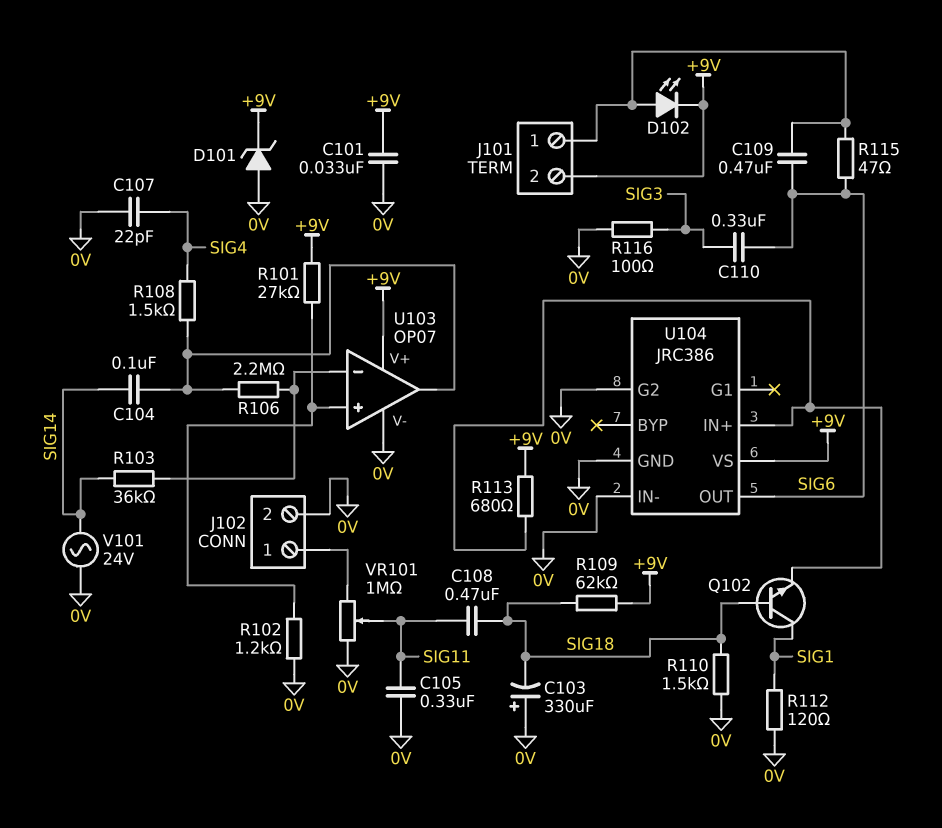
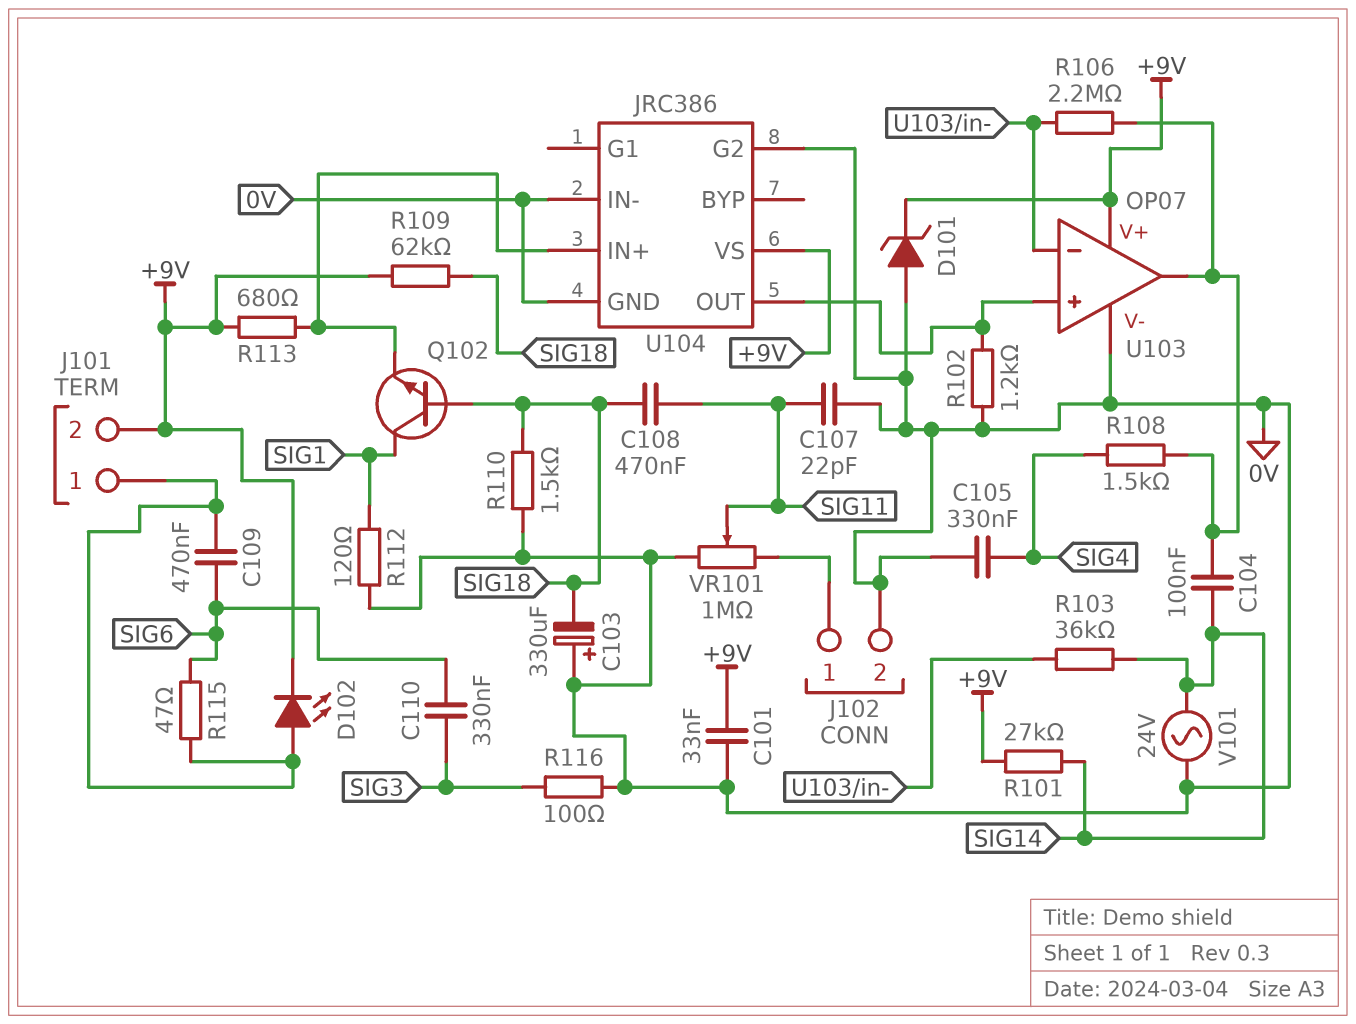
C105: 330nF (0V, SIG11) -> 330nF (0V, SIG4)
C107: 22pF (0V, SIG4) -> 22pF (0V, SIG11)
R101: 27k (+9V, U103/in+) -> 27k (+9V, SIG14)
U104 pin OUT: SIG6 -> U103/in+

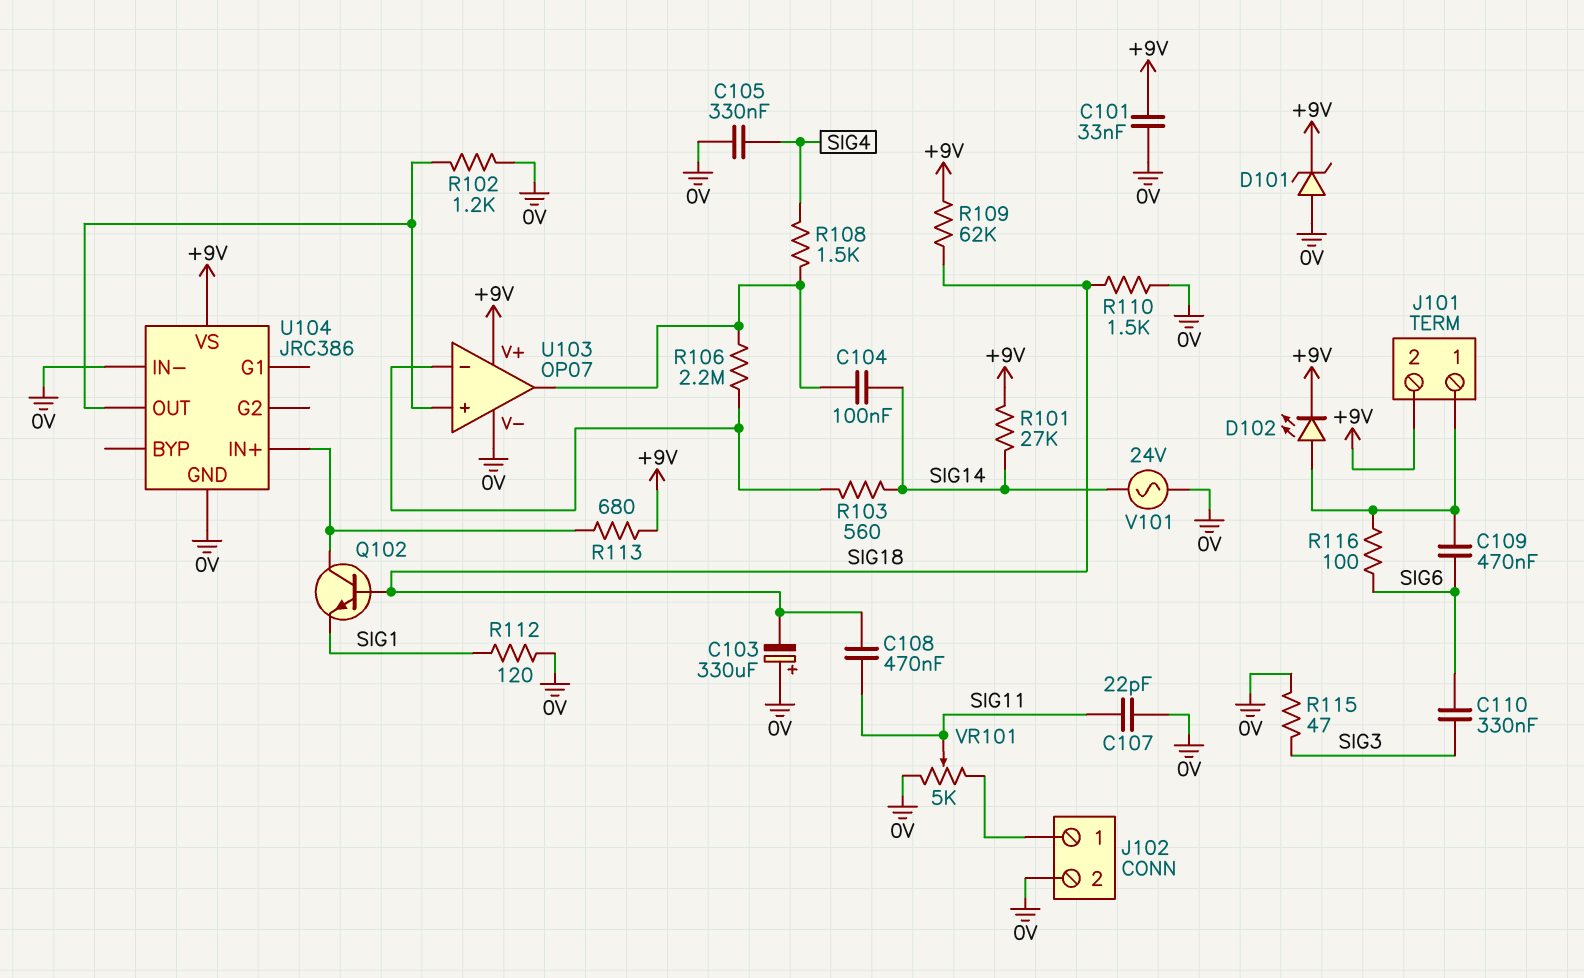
Q102: NPN (B SIG18, C SIG1, E U104/IN+) -> NPN (B SIG18, C U104/IN+, E SIG1)
R103: 36k (SIG14, U103/in-) -> 560 (SIG14, U103/in-)
R115: 47 (J101/1, SIG6) -> 47 (0V, SIG3)
R116: 100 (0V, SIG3) -> 100 (J101/1, SIG6)
U104 pin G2: 0V -> none
VR101: 1M (0V, J102/1, wiper SIG11) -> 5k (0V, J102/1, wiper SIG11)

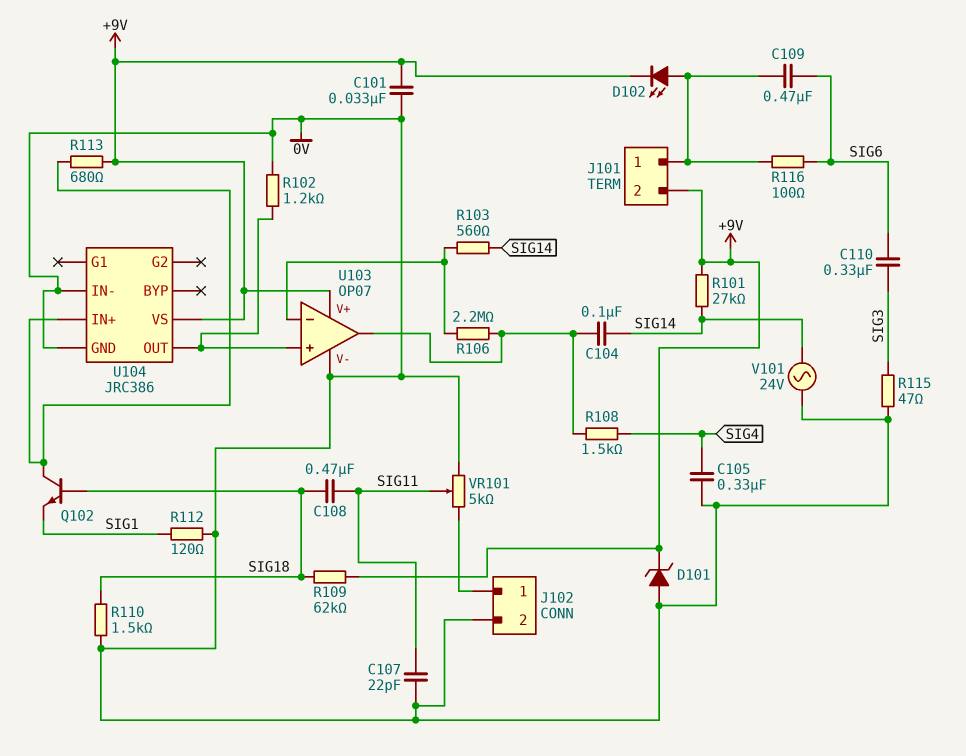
C103: 330uF (plus 0V, minus SIG18) -> none

